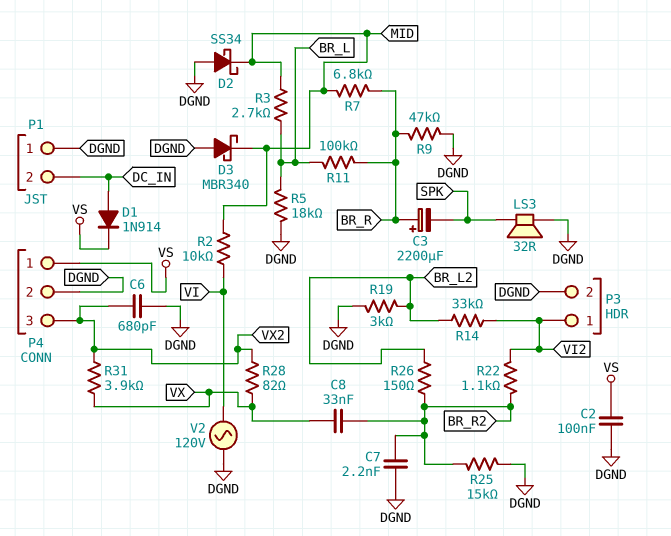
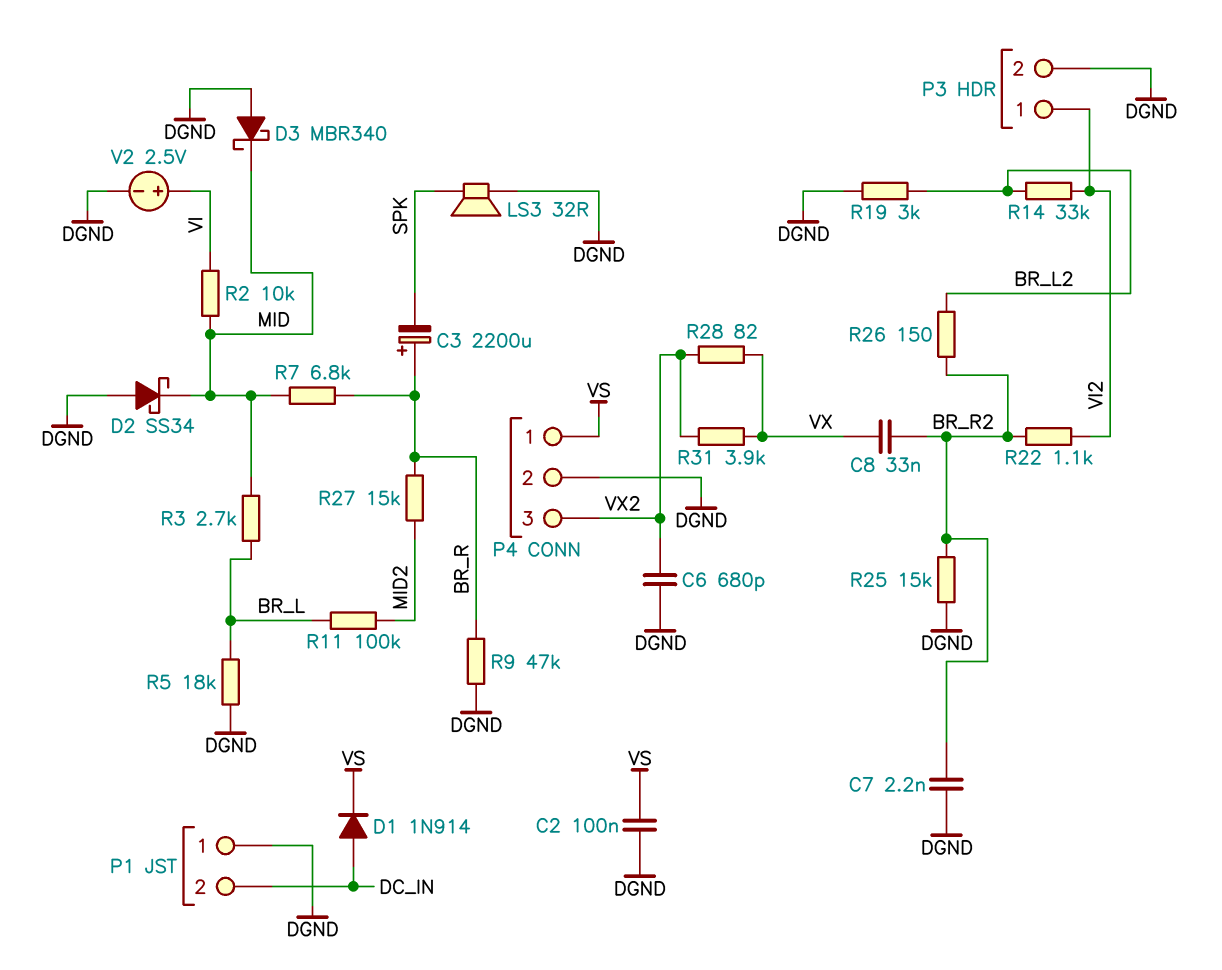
R11: 100k (BR_L, BR_R) -> 100k (BR_L, MID2)
R27: none -> 15k (BR_R, MID2)
V2: AC 120V (DGND, VI) -> 2.5V (plus VI, minus DGND)

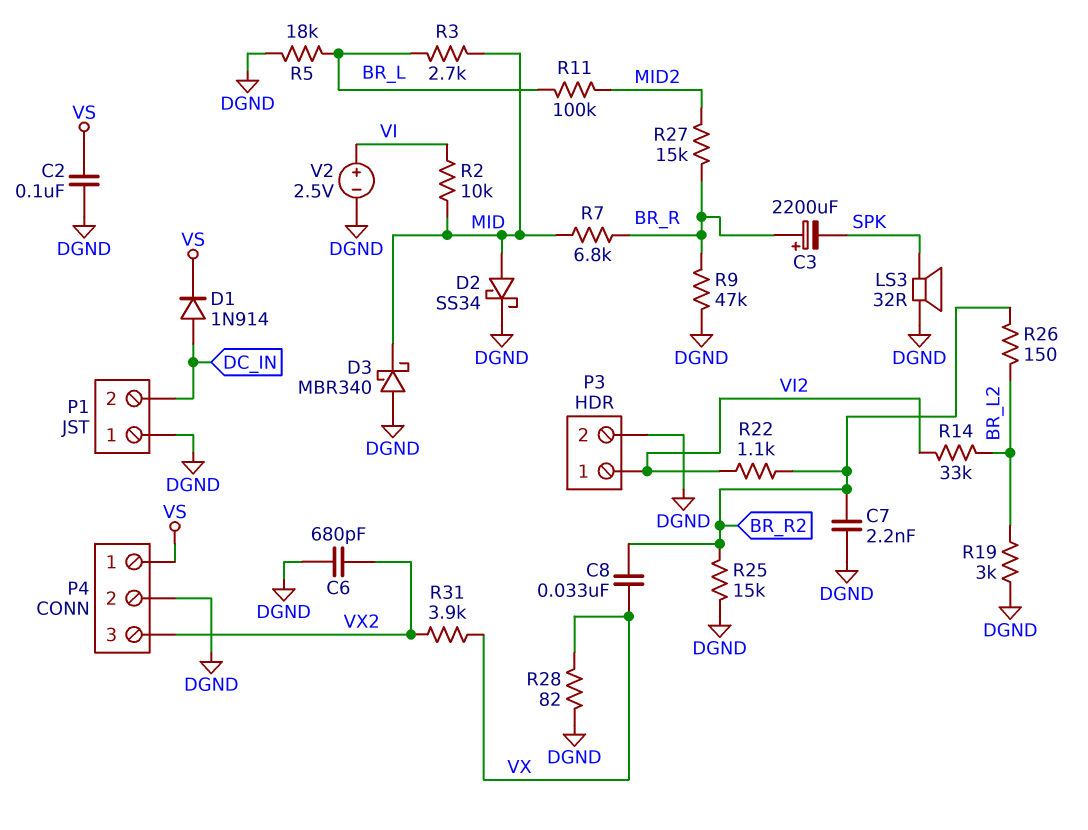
D2: schottky SS34 (A DGND, K MID) -> schottky SS34 (A MID, K DGND)
R28: 82 (VX, VX2) -> 82 (DGND, VX)

